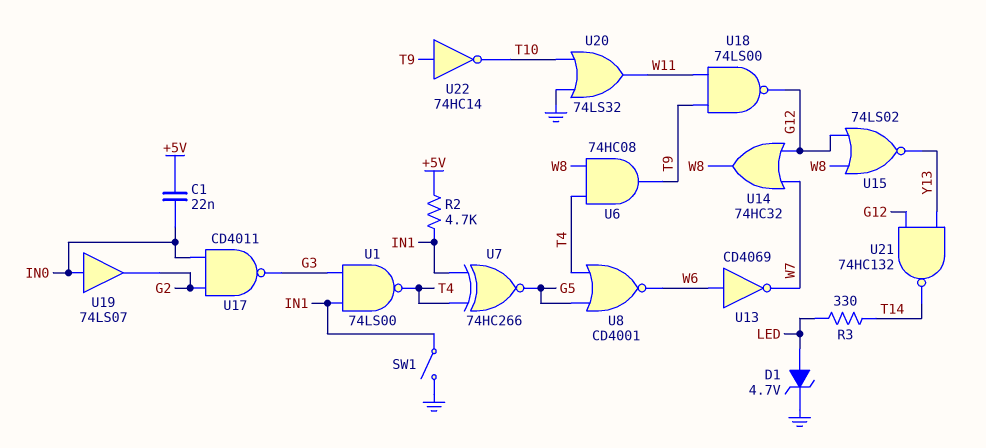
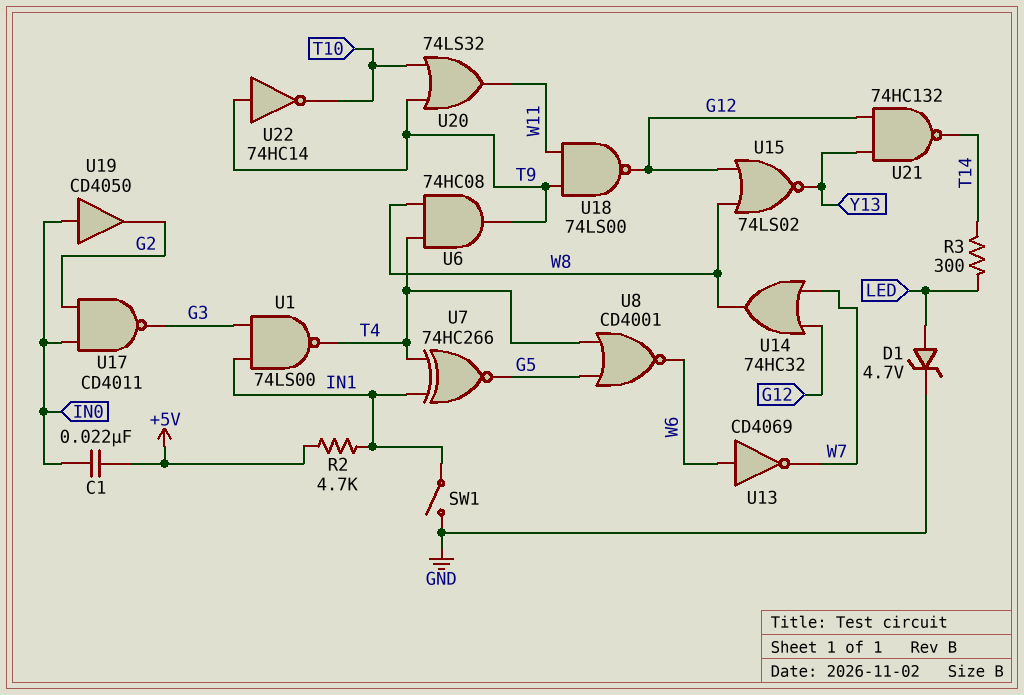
R3: 330 (LED, T14) -> 300 (LED, T14)
U19: buffer 74LS07 (in IN0, out G2) -> buffer CD4050 (in IN0, out G2)
U20: OR 74LS32 (in GND, in T10, out W11) -> OR 74LS32 (in T9, in T10, out W11)

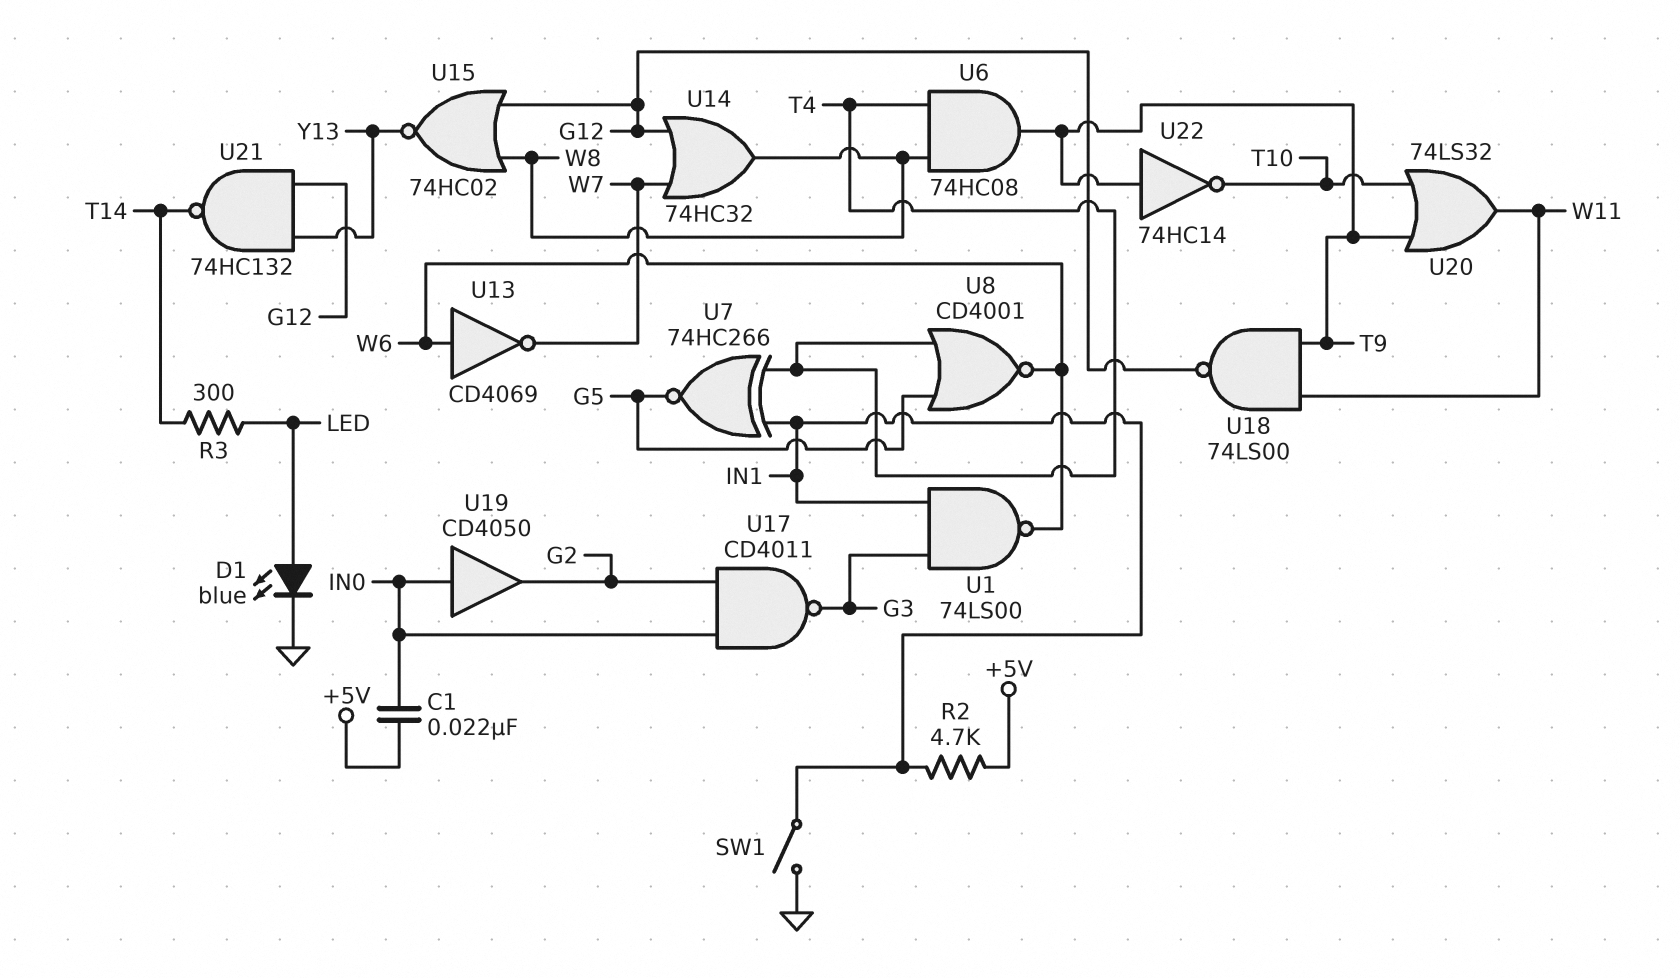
D1: zener 4.7V (A LED, K GND) -> LED blue (A LED, K GND)
U1: NAND 74LS00 (in G3, in IN1, out T4) -> NAND 74LS00 (in G3, in IN1, out W6)
U15: NOR 74LS02 (in G12, in W8, out Y13) -> NOR 74HC02 (in G12, in W8, out Y13)

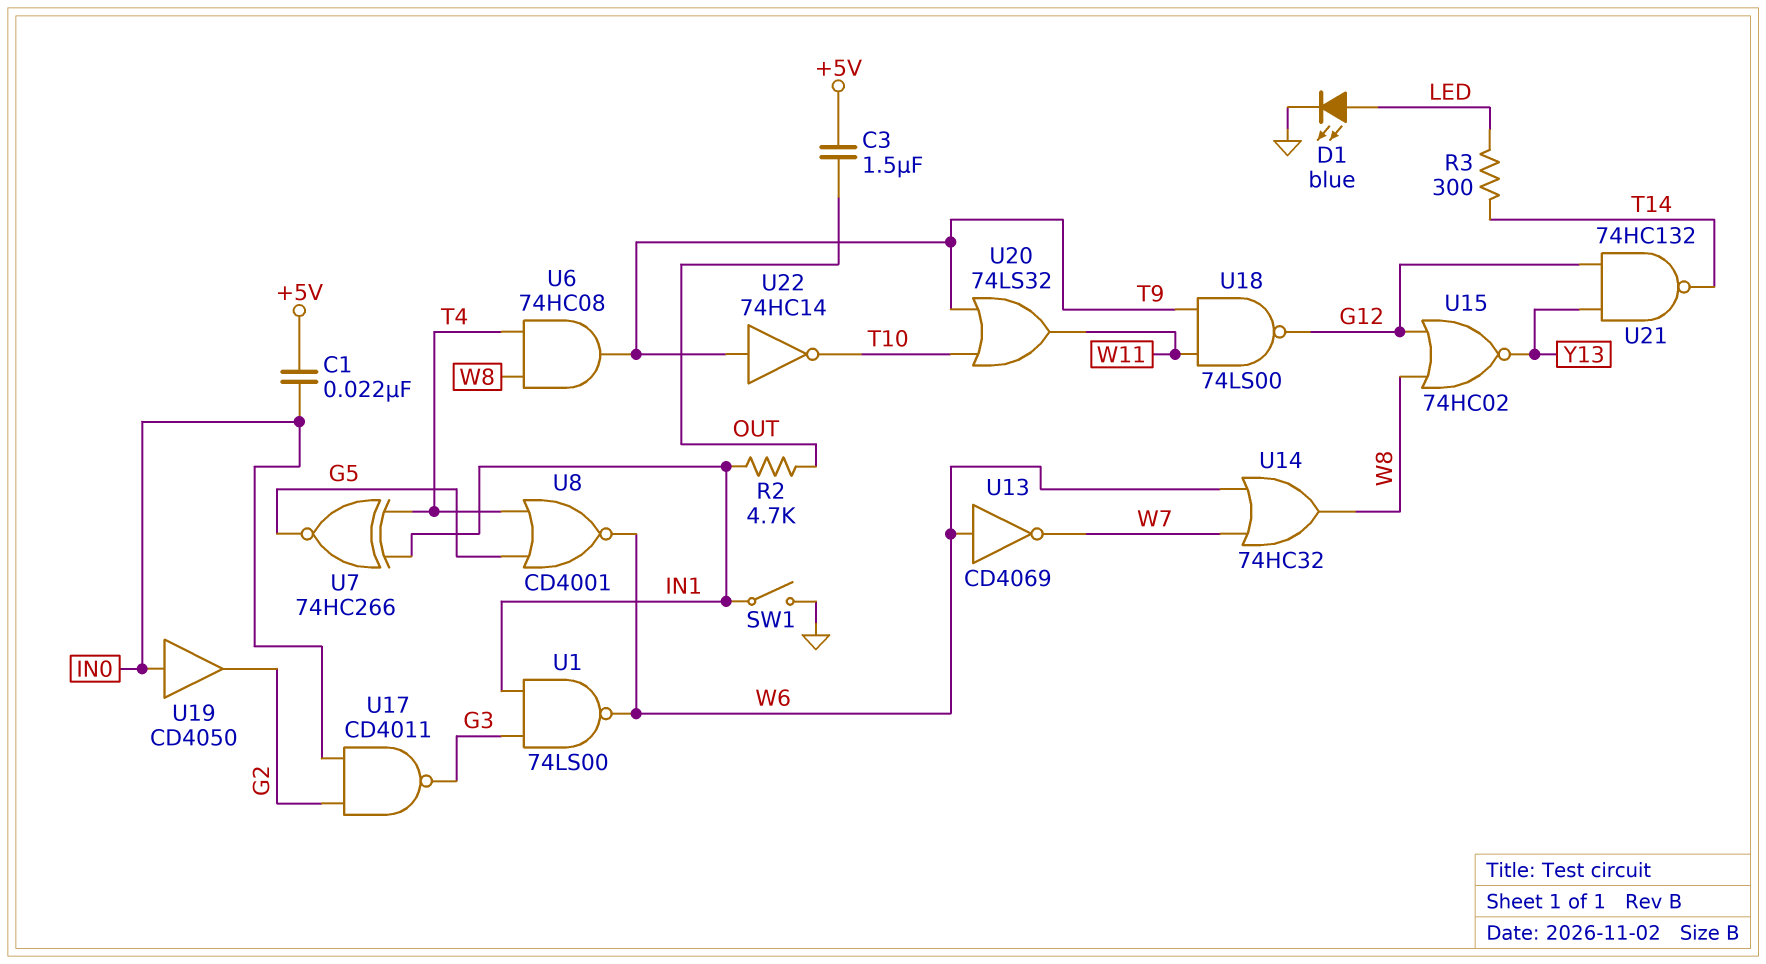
C3: none -> 1.5uF (+5V, OUT)
R2: 4.7k (+5V, IN1) -> 4.7k (IN1, OUT)
U14: OR 74HC32 (in G12, in W7, out W8) -> OR 74HC32 (in W6, in W7, out W8)

